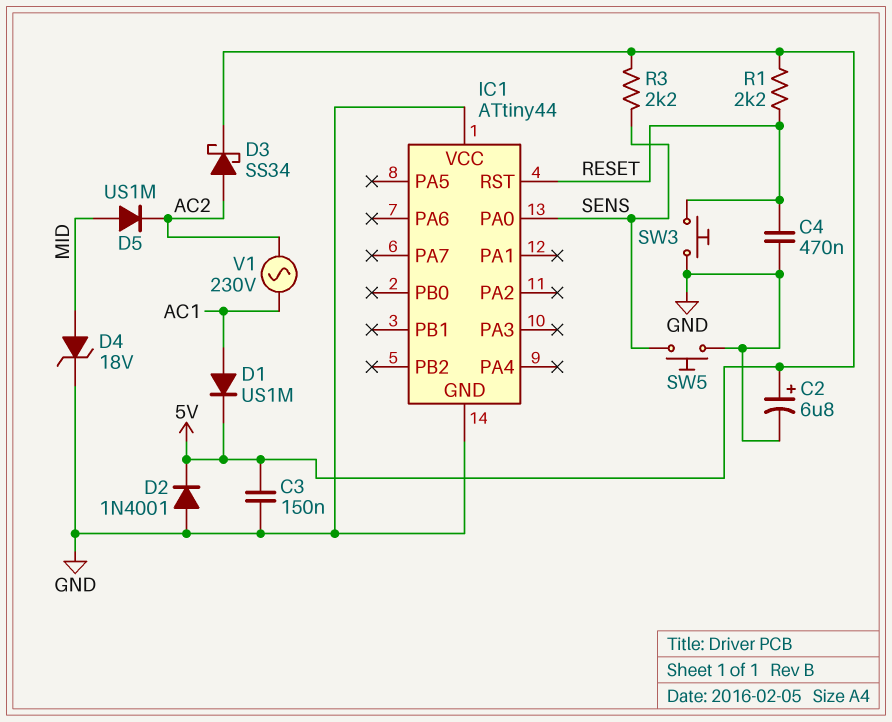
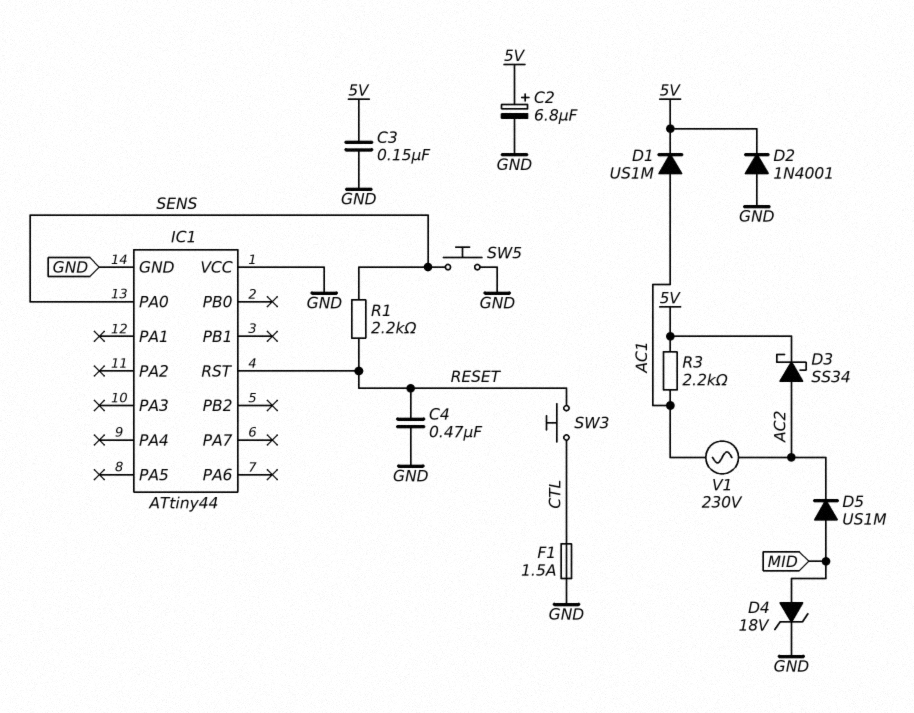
F1: none -> 1.5A (CTL, GND)
R1: 2.2k (5V, RESET) -> 2.2k (RESET, SENS)
R3: 2.2k (5V, SENS) -> 2.2k (5V, AC1)
SW3: button (GND, RESET) -> button (CTL, RESET)

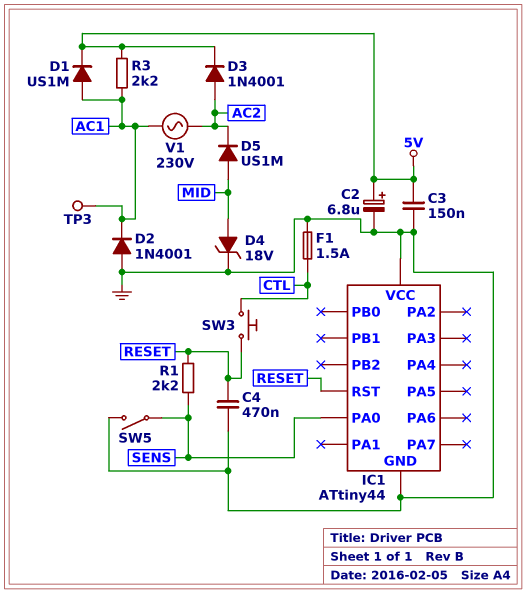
D2: diode 1N4001 (A GND, K 5V) -> diode 1N4001 (A GND, K AC1)
D3: schottky SS34 (A AC2, K 5V) -> diode 1N4001 (A AC2, K 5V)
SW5: button (GND, SENS) -> switch (GND, SENS)
TP3: none -> test point (AC1)

